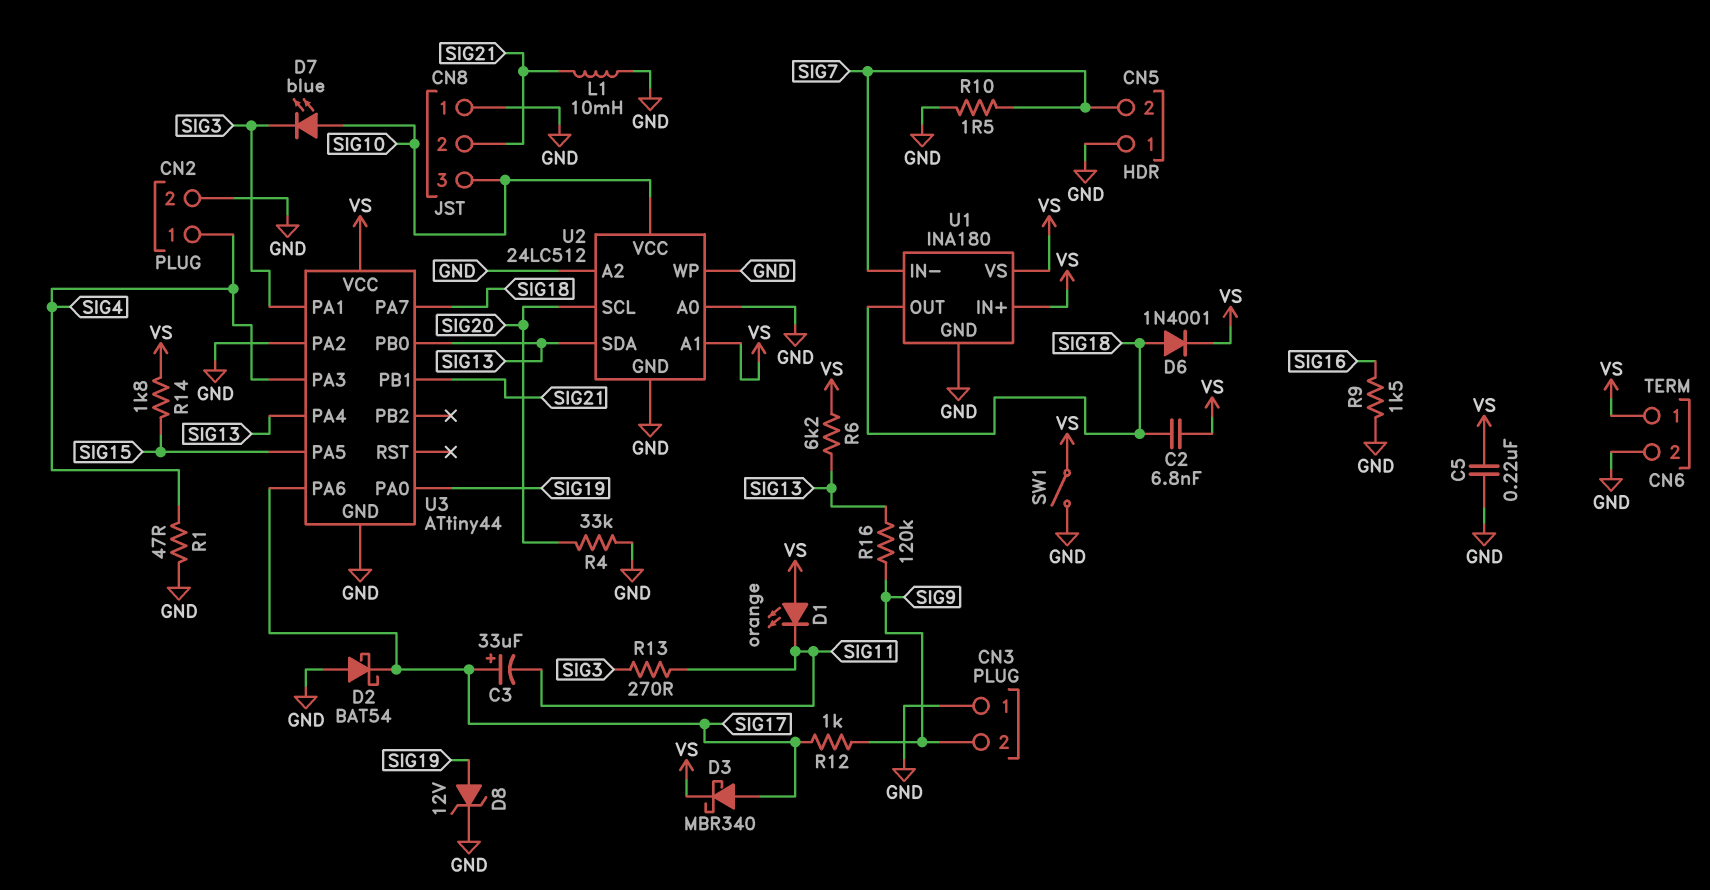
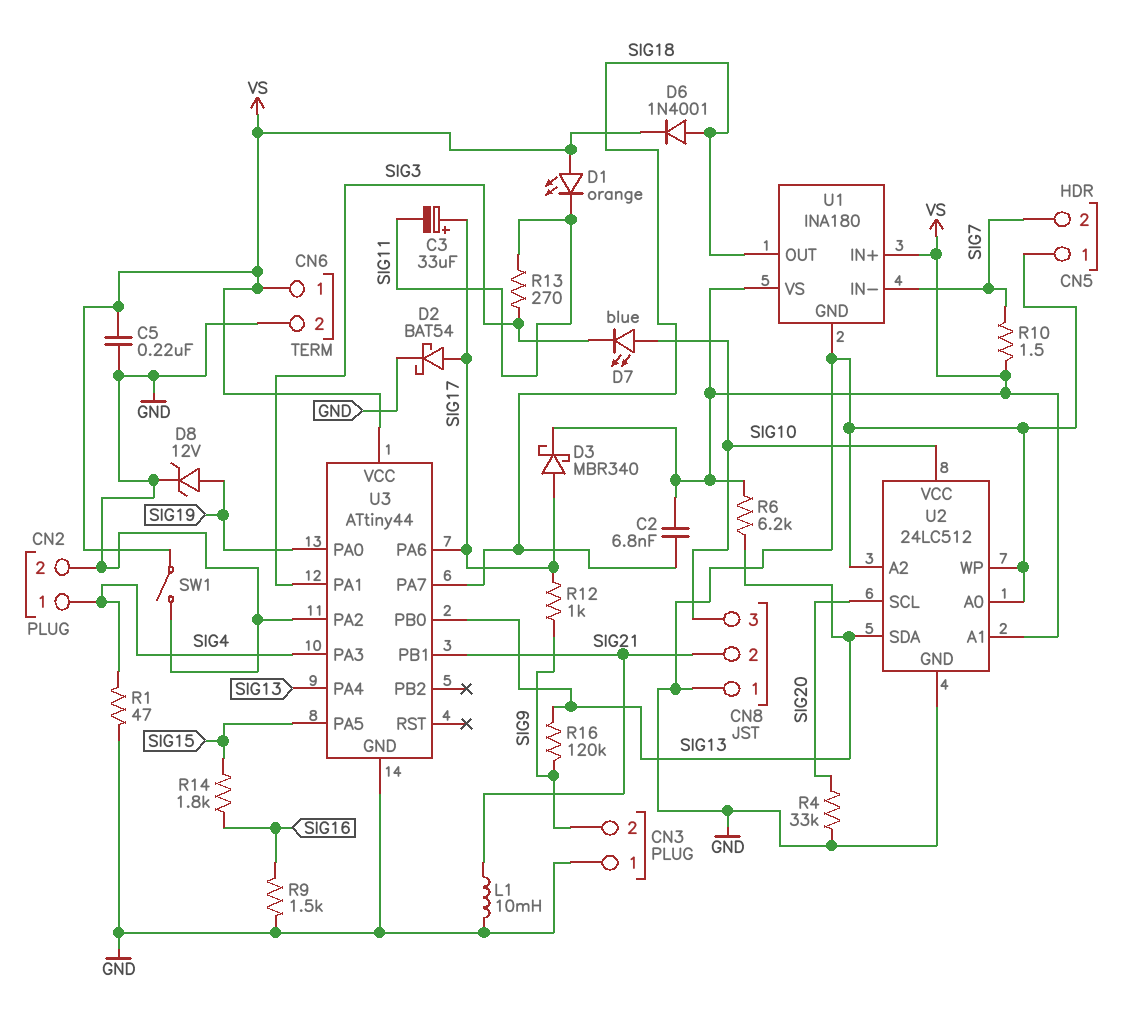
D2: schottky BAT54 (A GND, K SIG17) -> schottky BAT54 (A SIG17, K GND)
R10: 1.5 (GND, SIG7) -> 1.5 (SIG7, VS)
R14: 1.8k (SIG15, VS) -> 1.8k (SIG15, SIG16)

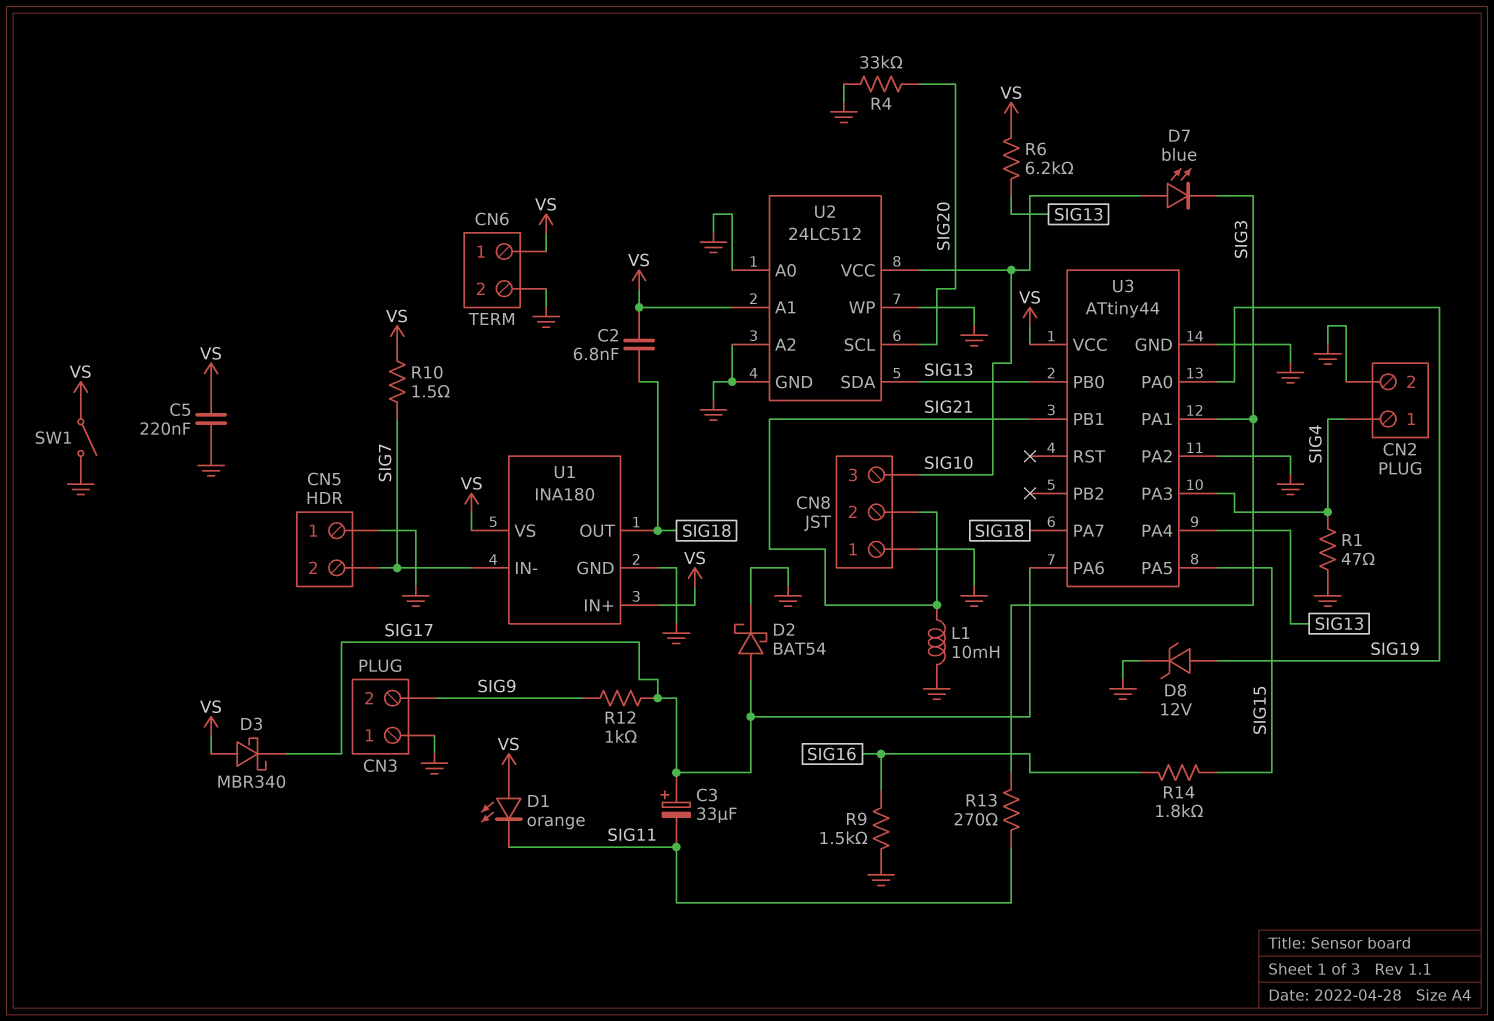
D3: schottky MBR340 (A SIG17, K VS) -> schottky MBR340 (A VS, K SIG17)
D6: diode 1N4001 (A SIG18, K VS) -> none
R16: 120k (SIG9, SIG13) -> none

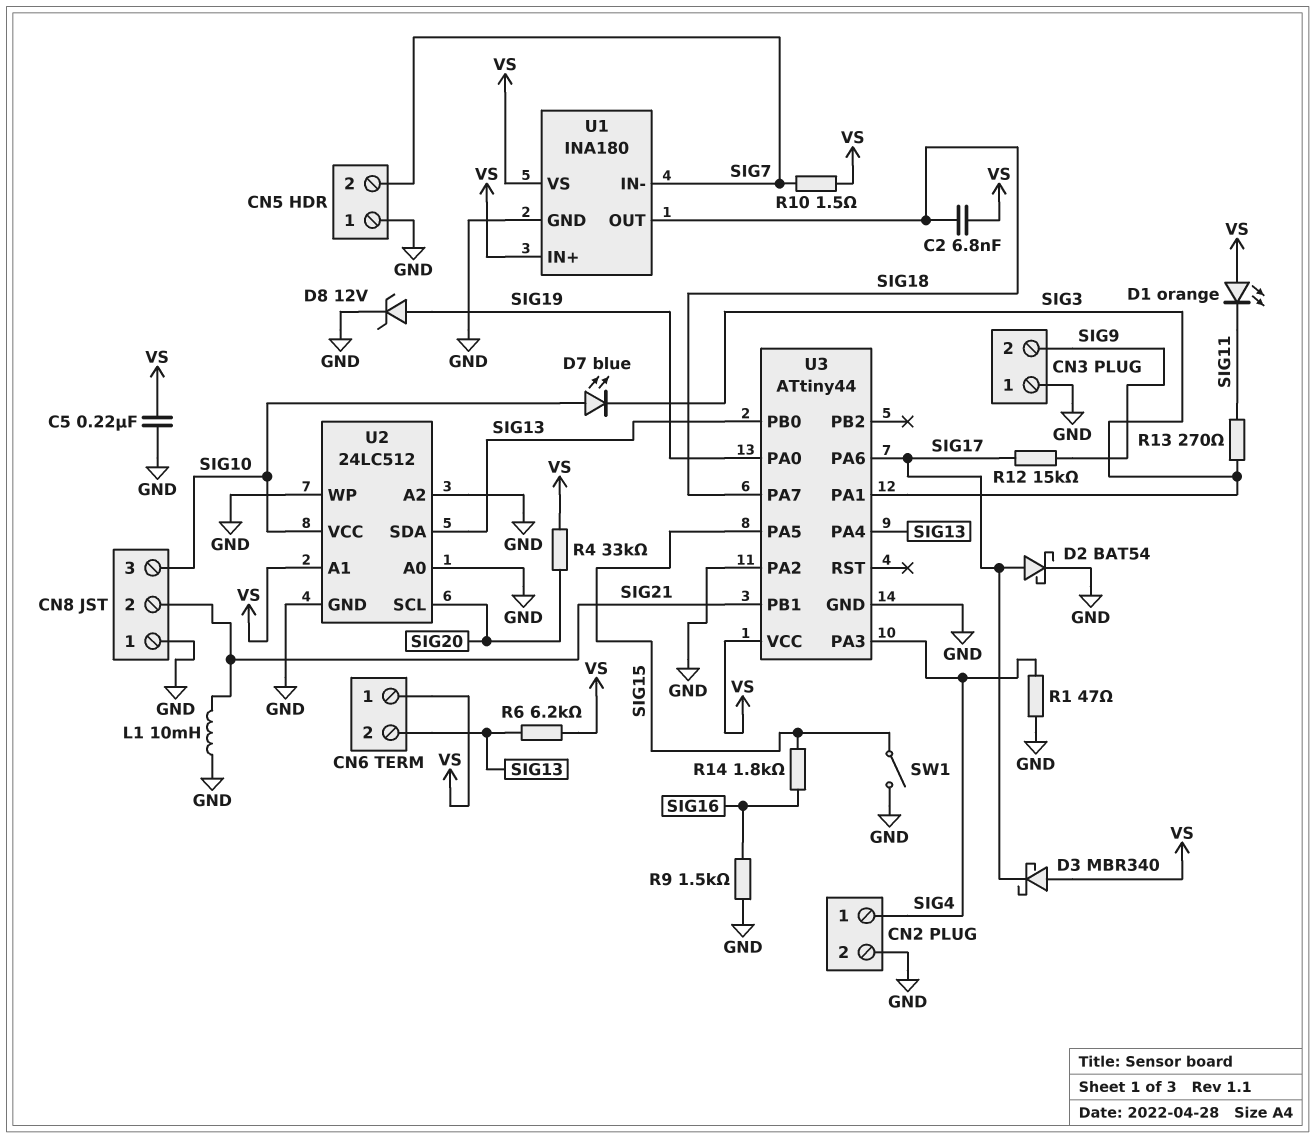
C3: 33uF (plus SIG17, minus SIG11) -> none
CN6 pin 2: GND -> SIG13
R4: 33k (GND, SIG20) -> 33k (SIG20, VS)
R12: 1k (SIG9, SIG17) -> 15k (SIG9, SIG17)
SW1: switch (GND, VS) -> switch (GND, SIG15)

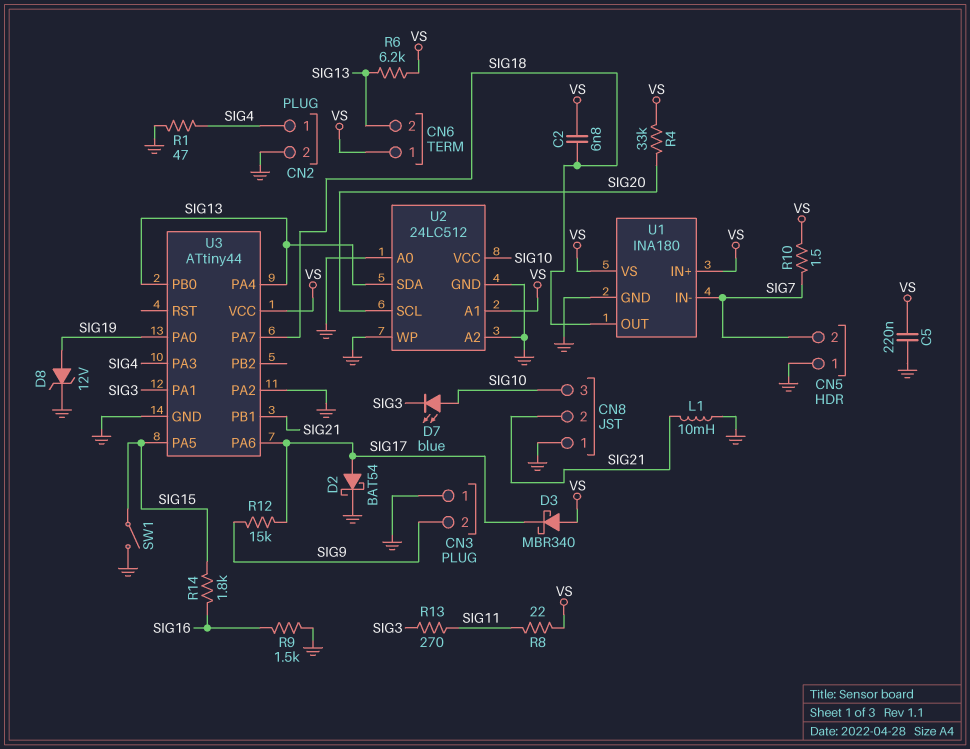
D1: LED orange (A VS, K SIG11) -> none
R8: none -> 22 (SIG11, VS)

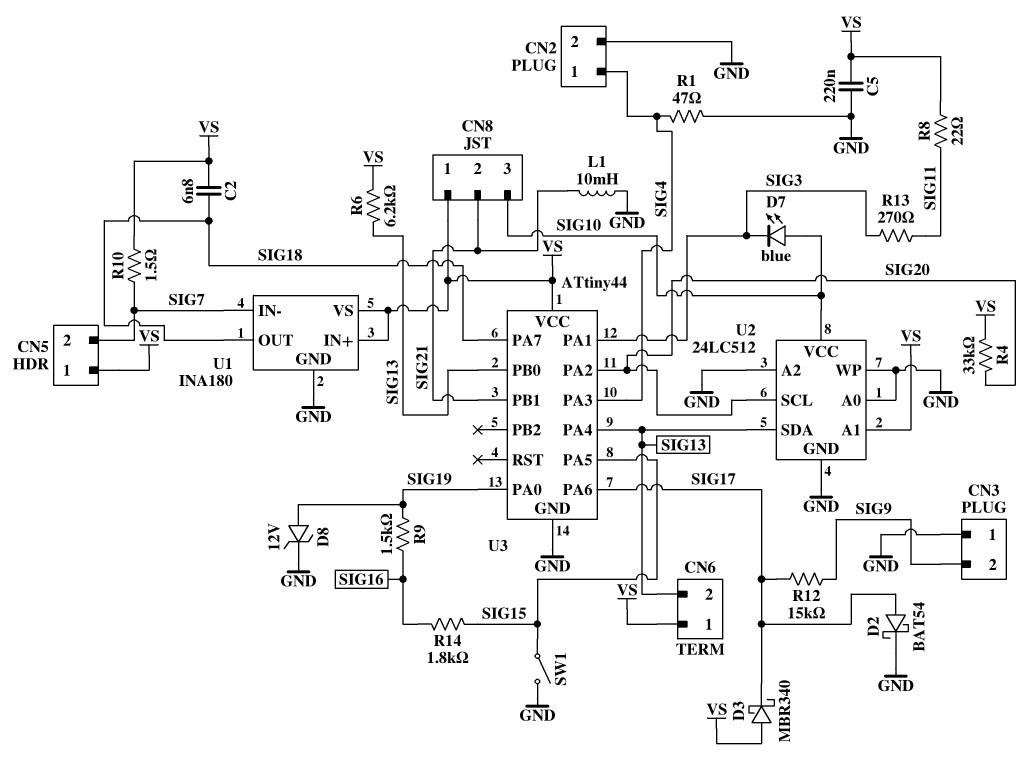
CN5 pin 1: GND -> VS
CN8 pin 1: GND -> VS
R9: 1.5k (GND, SIG16) -> 1.5k (SIG16, SIG19)
U3 pin PA2: GND -> SIG20

